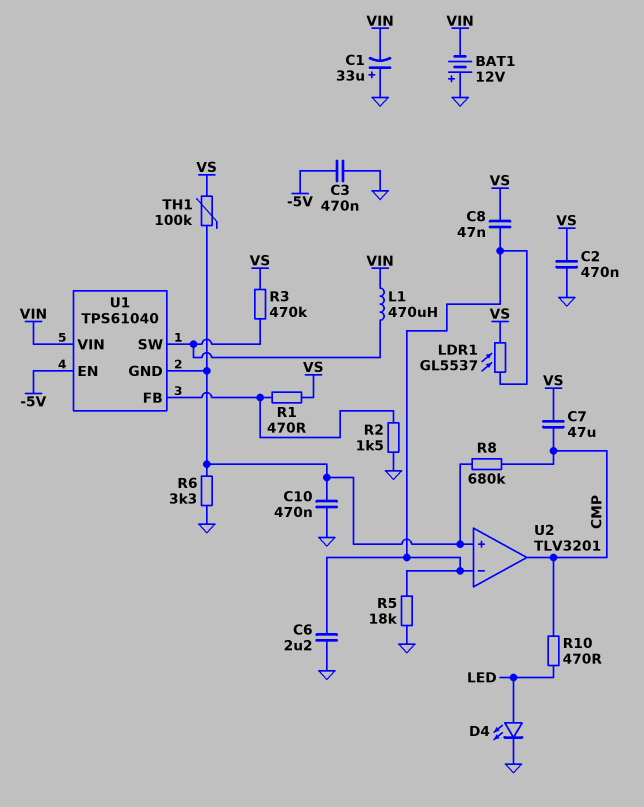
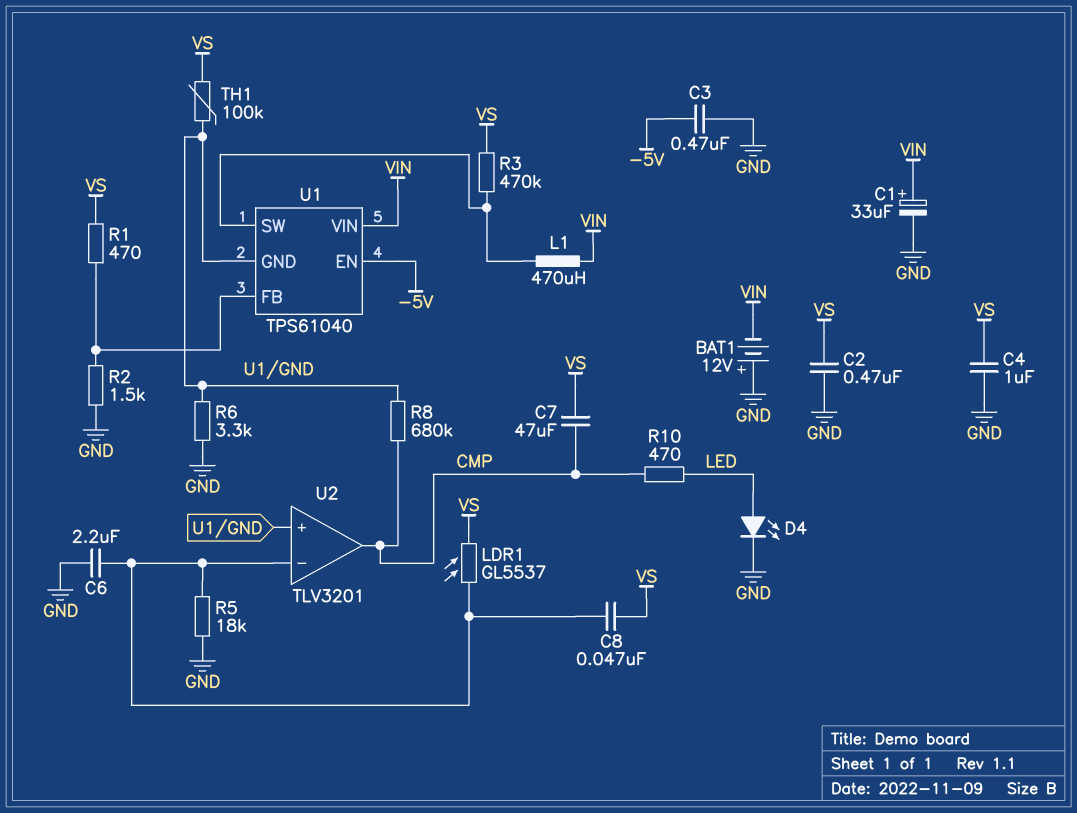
C1: 33uF (plus GND, minus VIN) -> 33uF (plus VIN, minus GND)
C4: none -> 1uF (GND, VS)
C10: 470nF (GND, U1/GND) -> none

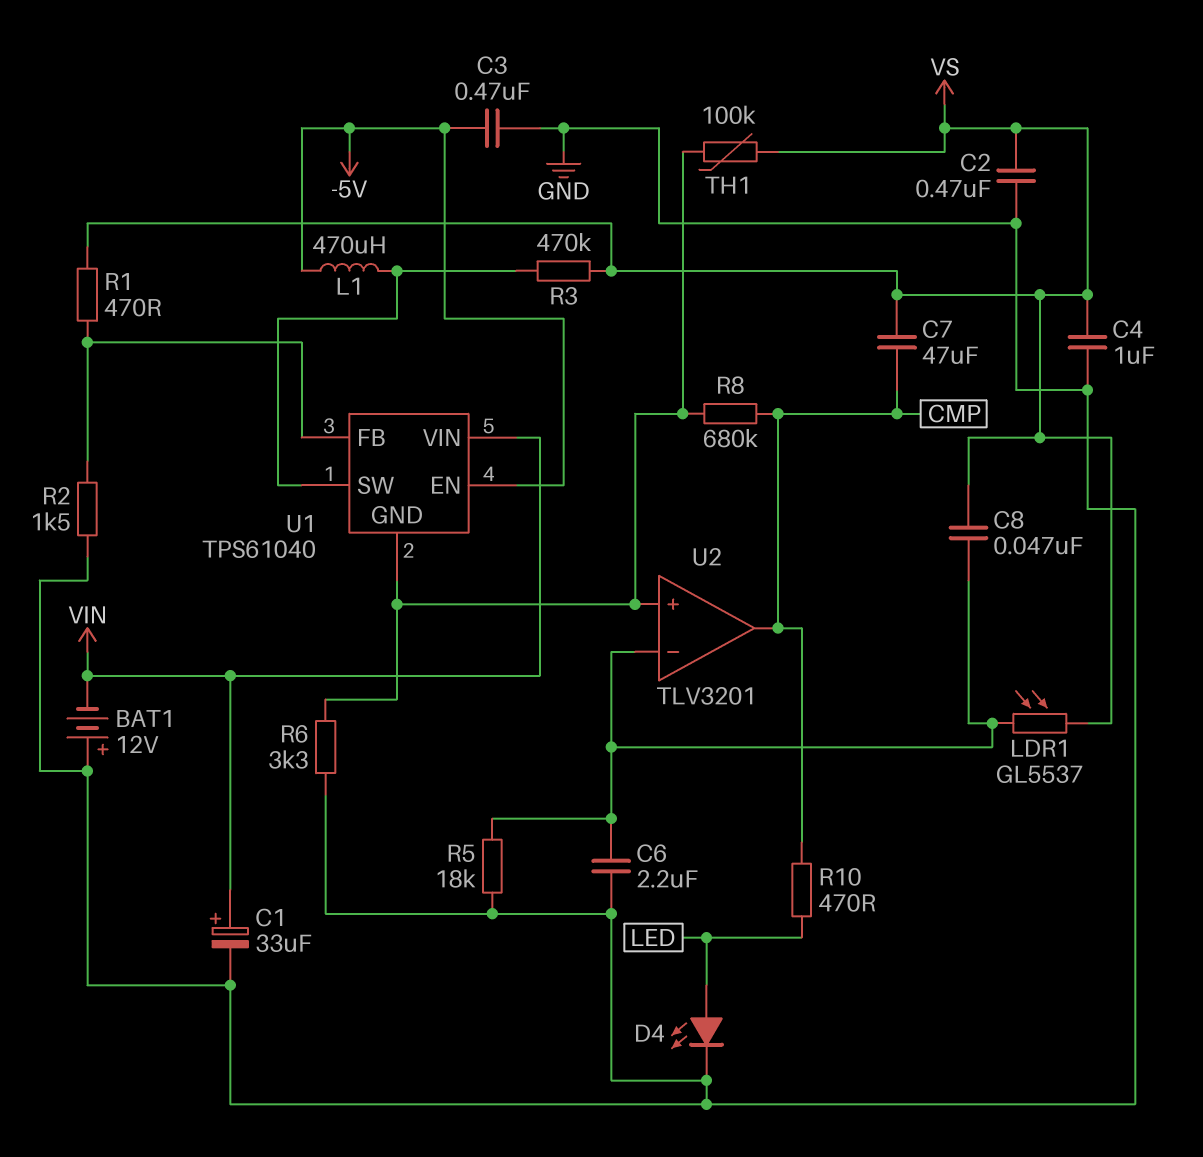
L1: 470uH (U1/SW, VIN) -> 470uH (-5V, U1/SW)

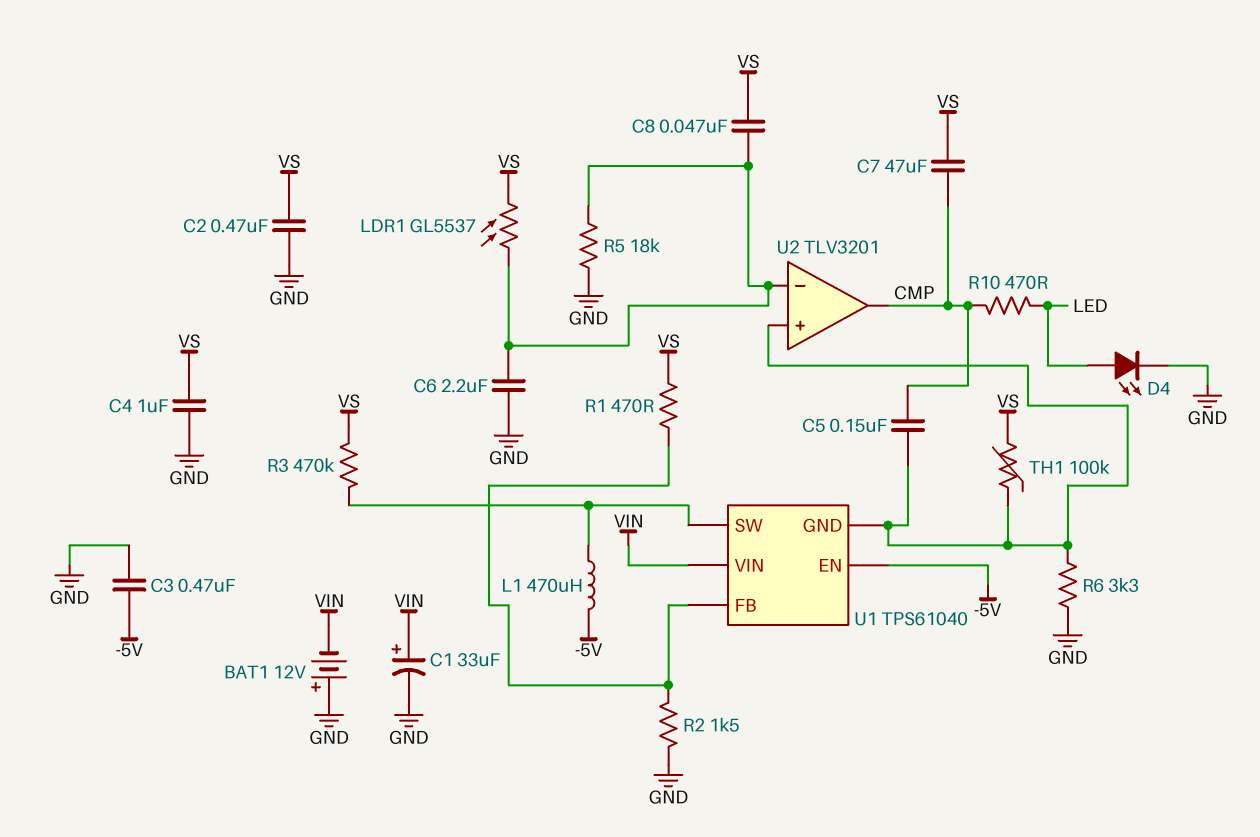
C5: none -> 150nF (CMP, U1/GND)
R8: 680k (CMP, U1/GND) -> none

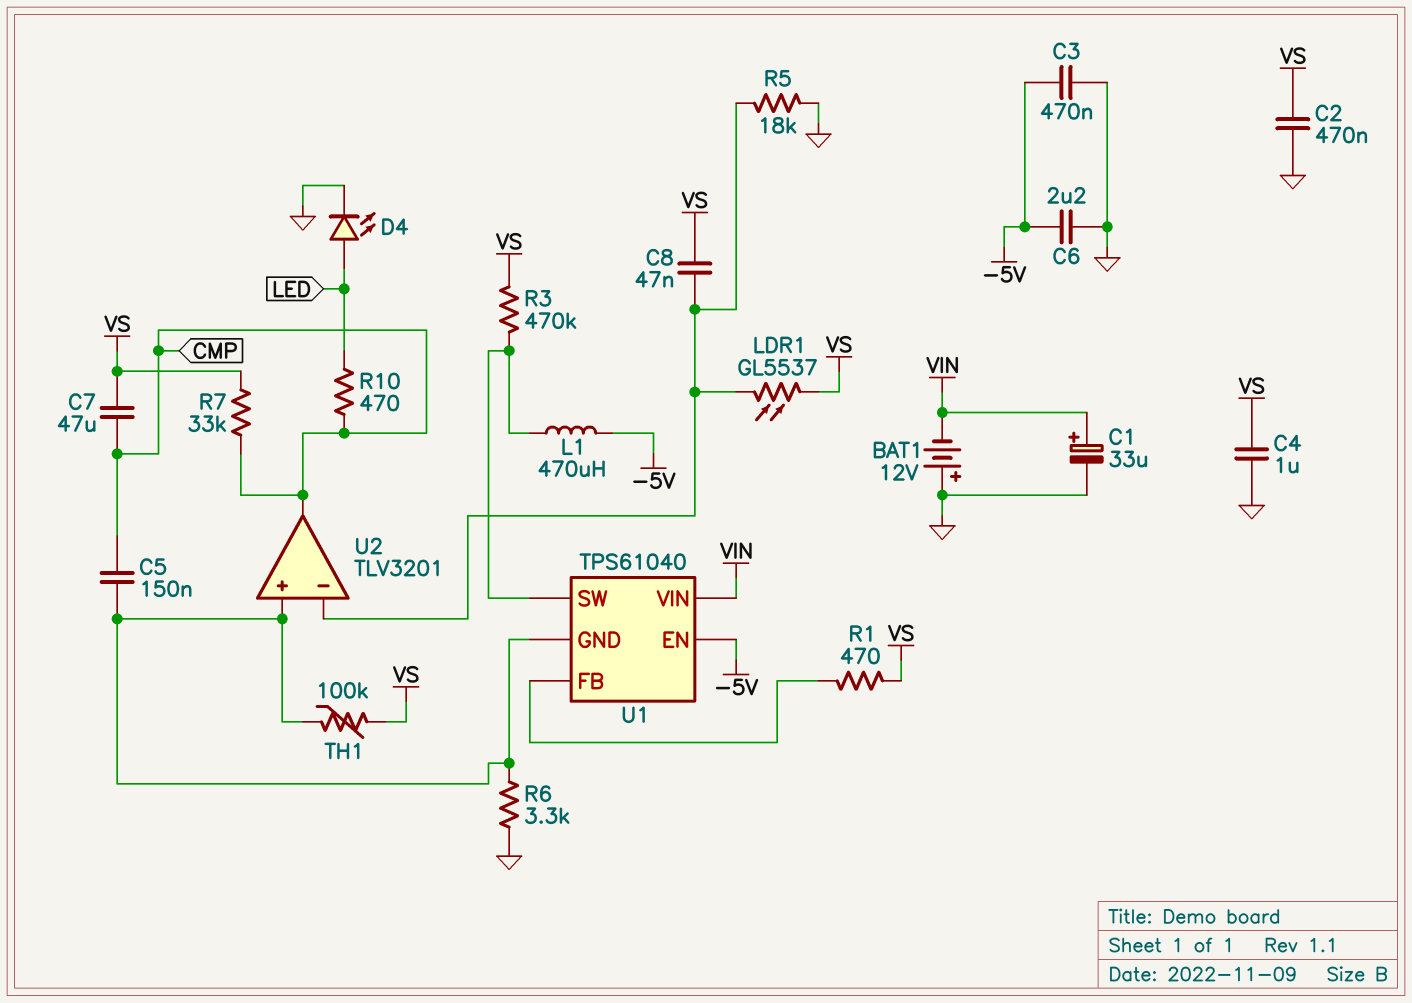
C6: 2.2uF (GND, U2/in-) -> 2.2uF (-5V, GND)
R2: 1.5k (GND, U1/FB) -> none
R7: none -> 33k (CMP, VS)

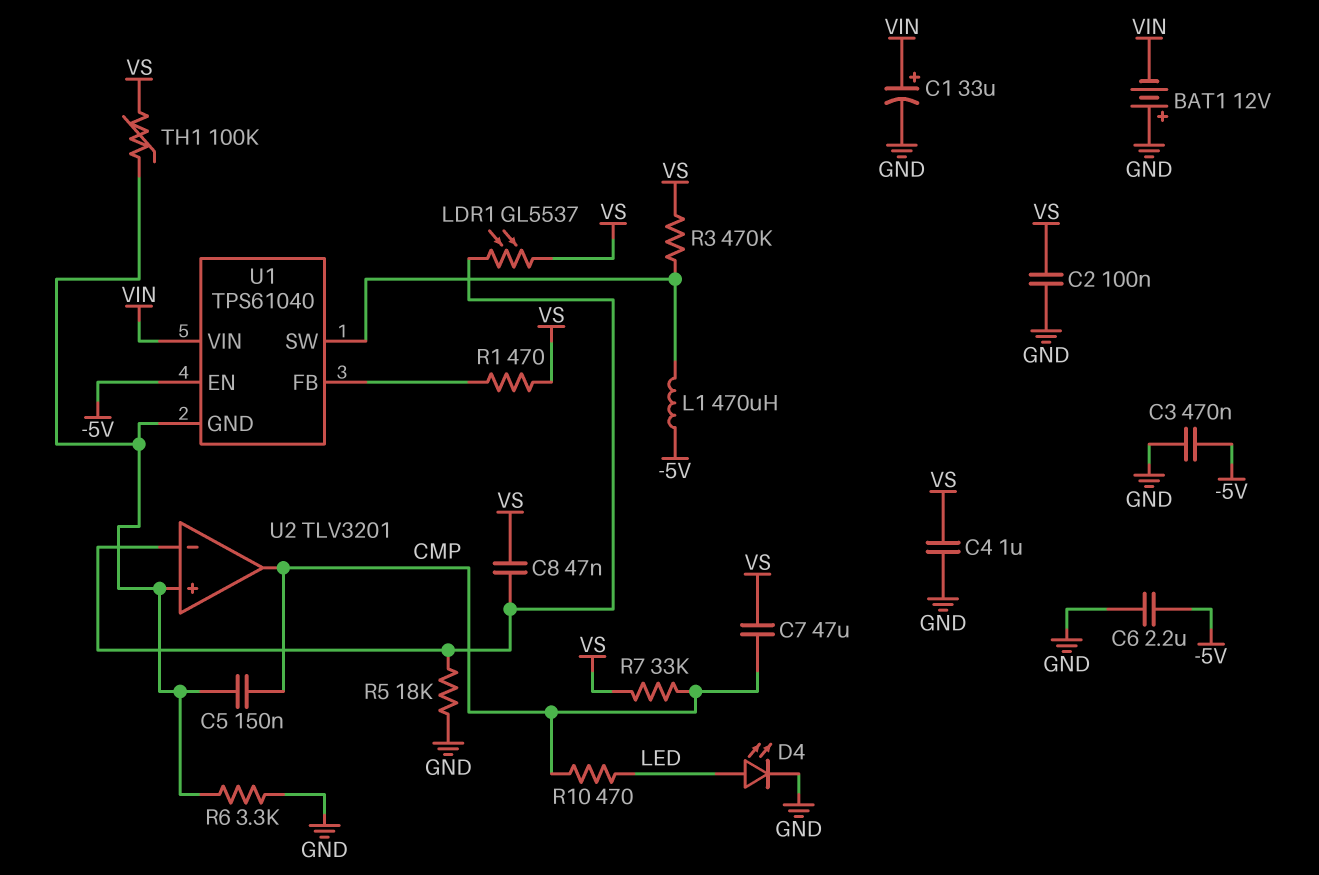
C2: 470nF (GND, VS) -> 100nF (GND, VS)

